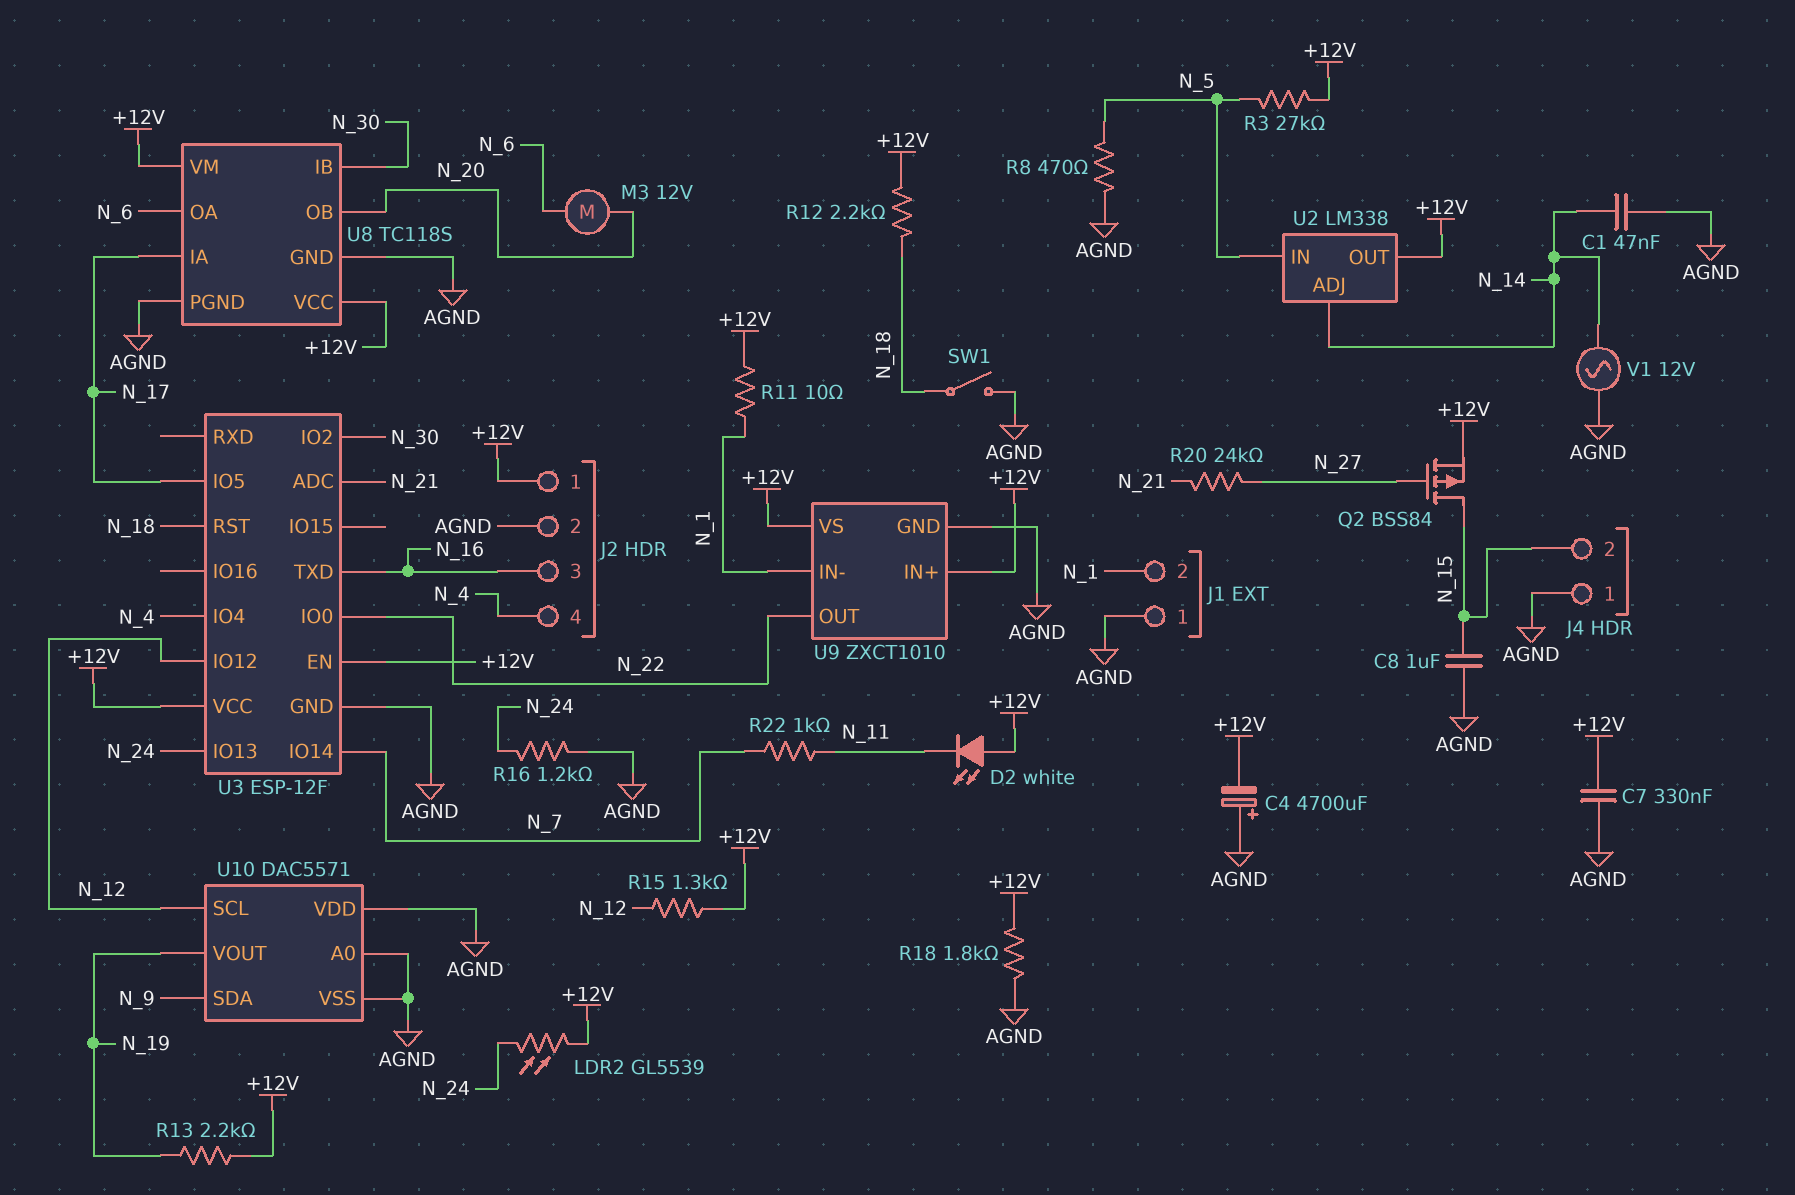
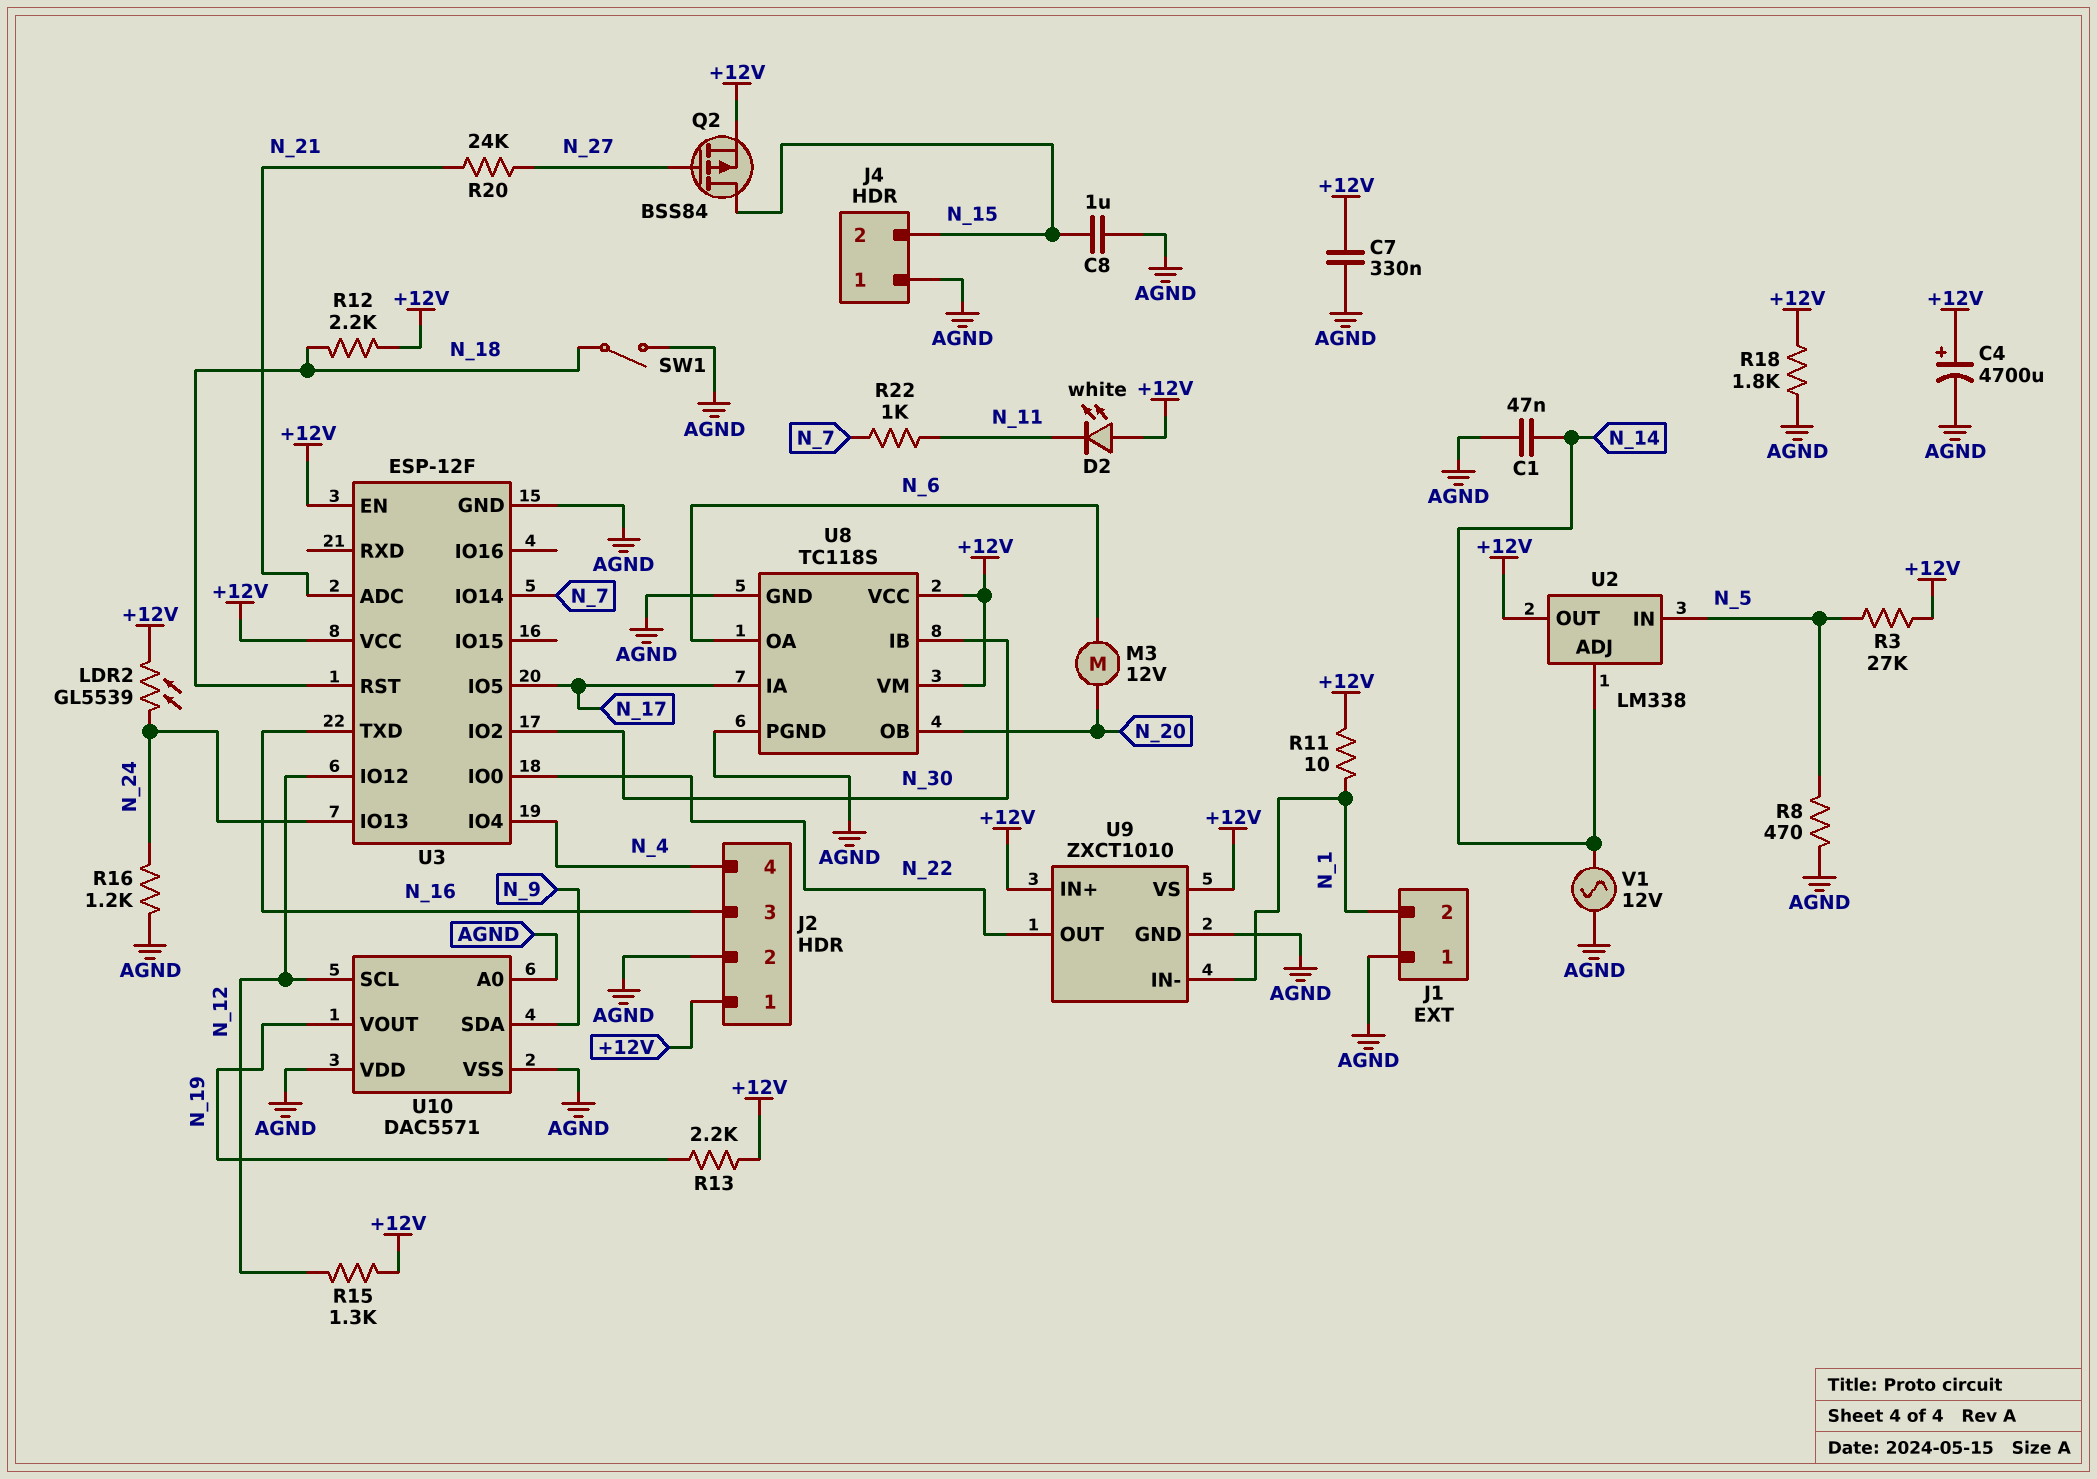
C4: 4700uF (plus AGND, minus +12V) -> 4700uF (plus +12V, minus AGND)

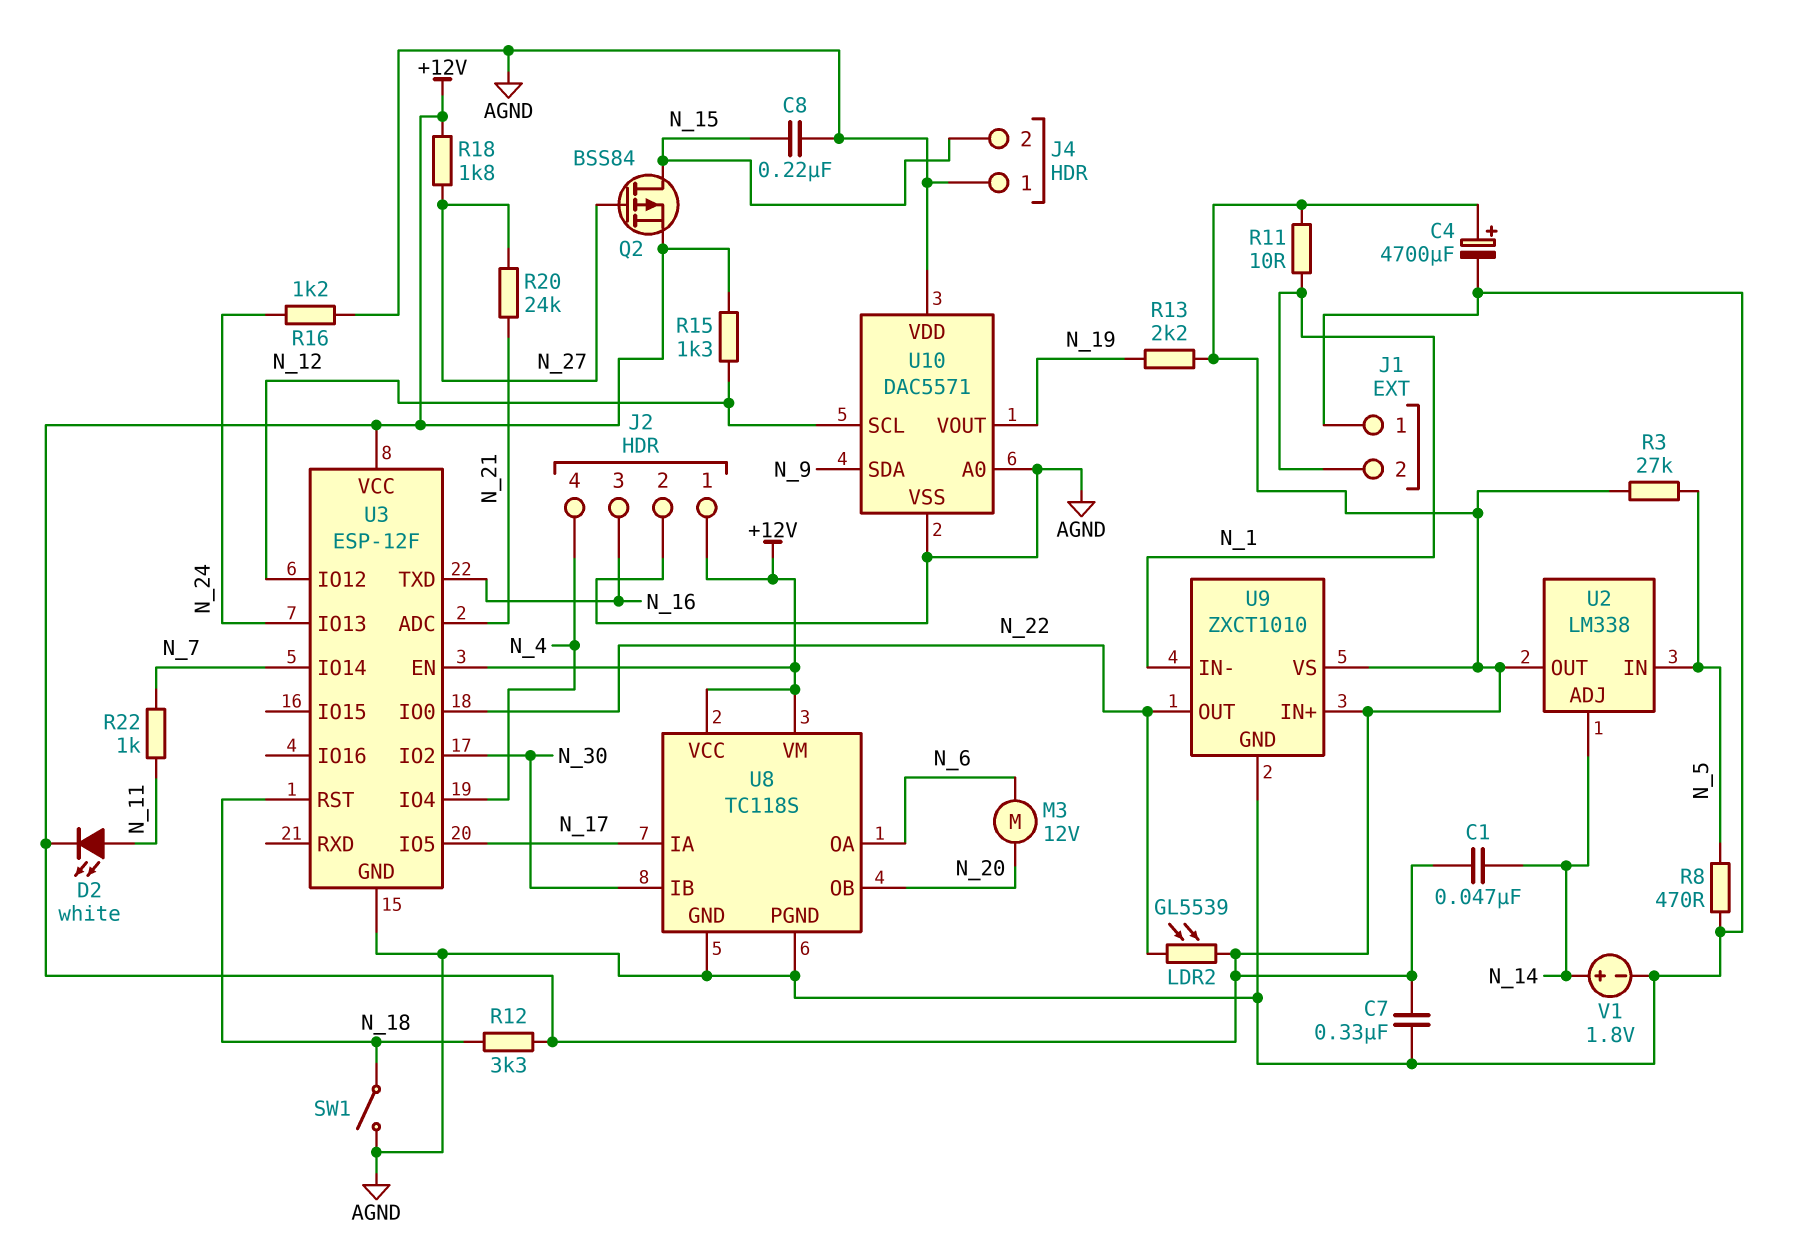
C1: 47nF (AGND, N_14) -> 47nF (+12V, N_14)
C8: 1uF (AGND, N_15) -> 220nF (AGND, N_15)
D2: LED white (A +12V, K N_11) -> LED white (A N_11, K +12V)
LDR2: GL5539 (+12V, N_24) -> GL5539 (+12V, N_22)
R12: 2.2k (+12V, N_18) -> 3.3k (+12V, N_18)
R18: 1.8k (+12V, AGND) -> 1.8k (+12V, N_27)
V1: AC 12V (AGND, N_14) -> 1.8V (plus N_14, minus AGND)

